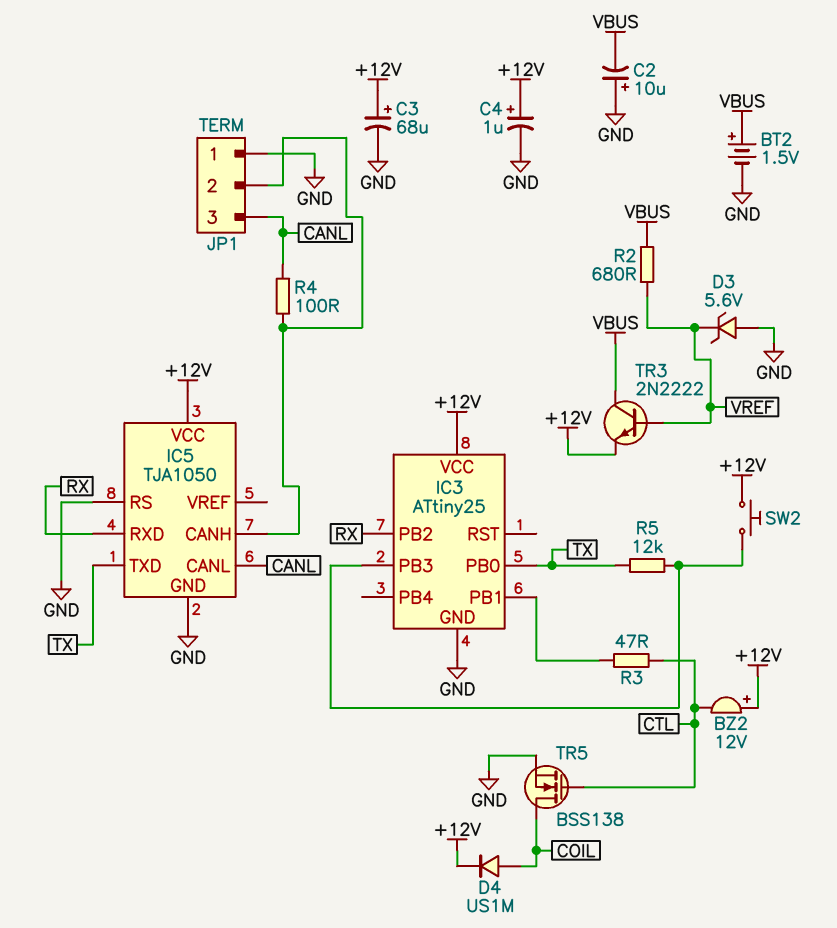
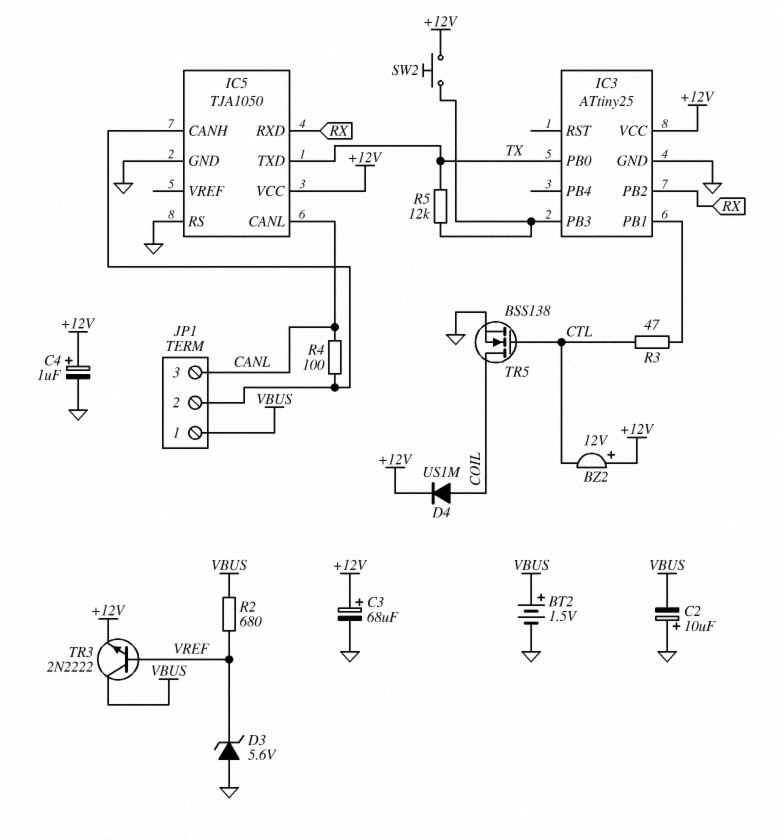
JP1 pin 1: GND -> VBUS

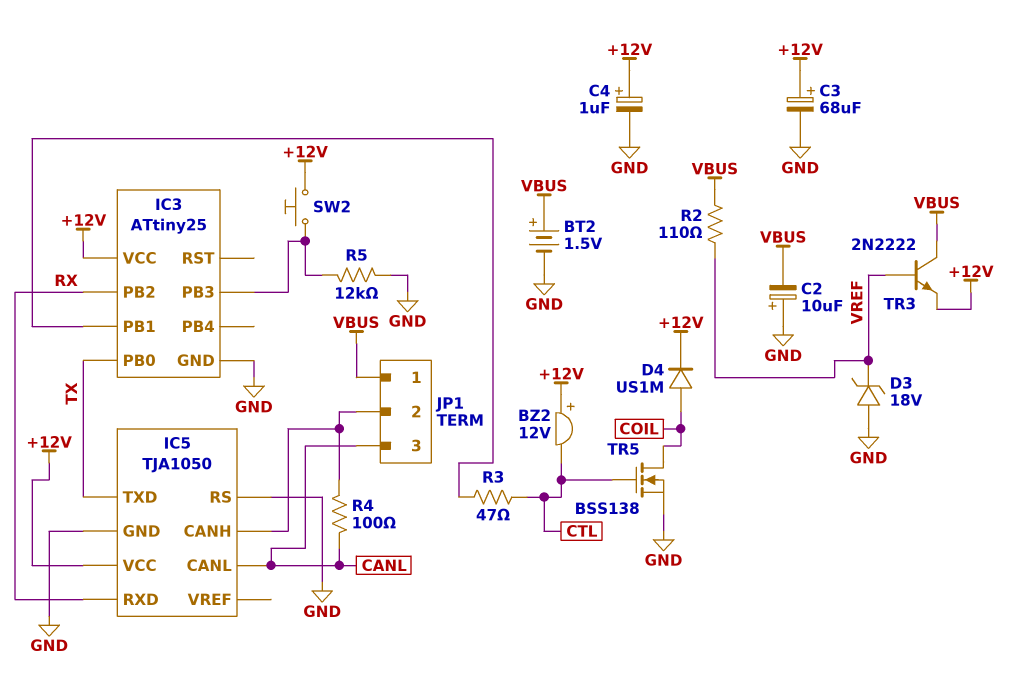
D3: zener 5.6V (A GND, K VREF) -> zener 18V (A GND, K VREF)
R2: 680 (VBUS, VREF) -> 110 (VBUS, VREF)
R5: 12k (IC3/PB3, TX) -> 12k (GND, IC3/PB3)

